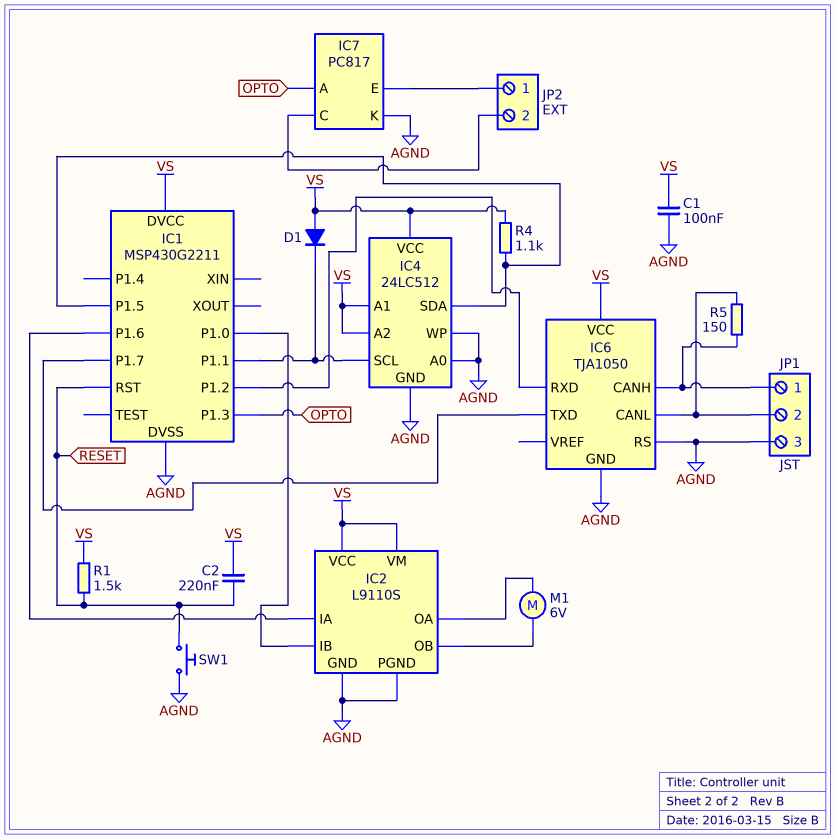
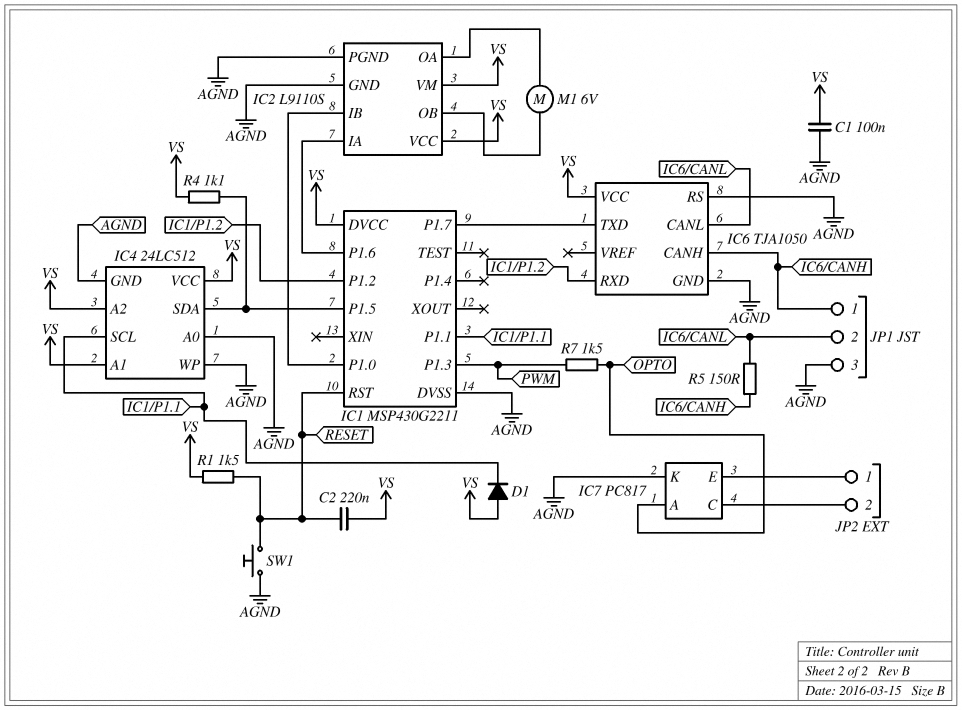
IC1 pin P1.3: OPTO -> PWM
R7: none -> 1.5k (OPTO, PWM)

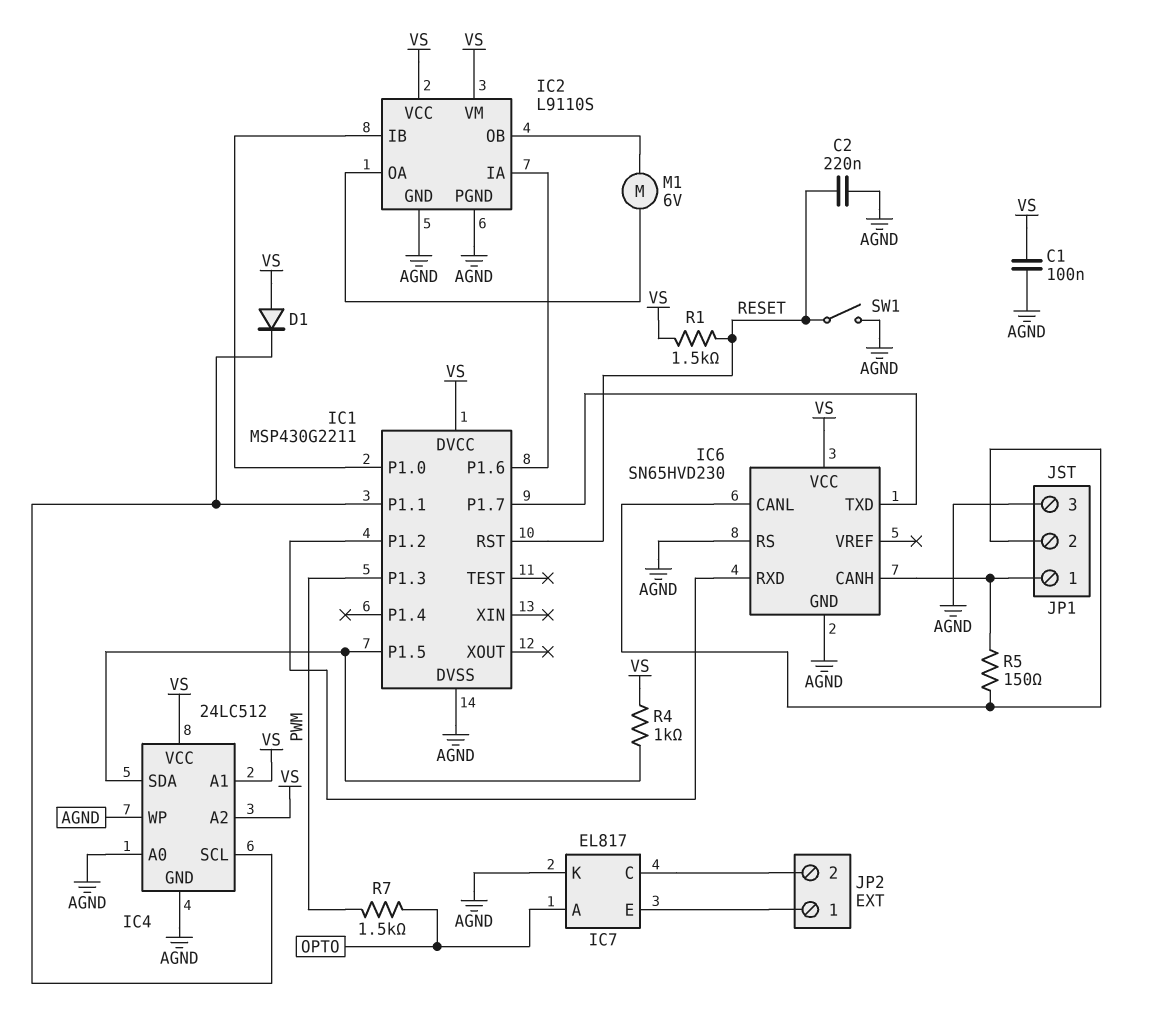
C2: 220nF (RESET, VS) -> 220nF (AGND, RESET)
IC6: TJA1050 -> SN65HVD230
IC7: PC817 -> EL817
R4: 1.1k (IC1/P1.5, VS) -> 1k (IC1/P1.5, VS)
SW1: button (AGND, RESET) -> switch (AGND, RESET)

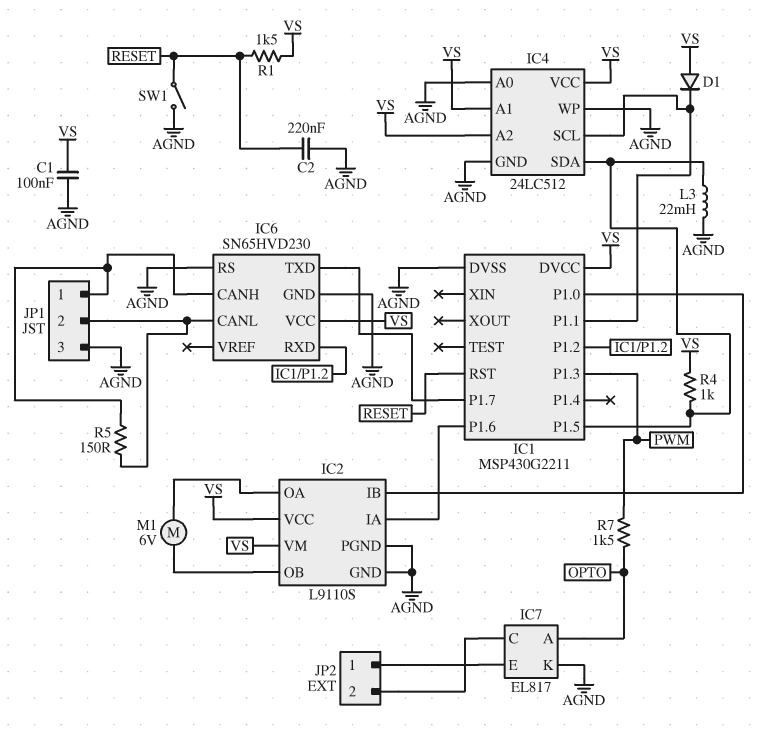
L3: none -> 22mH (AGND, IC1/P1.5)

